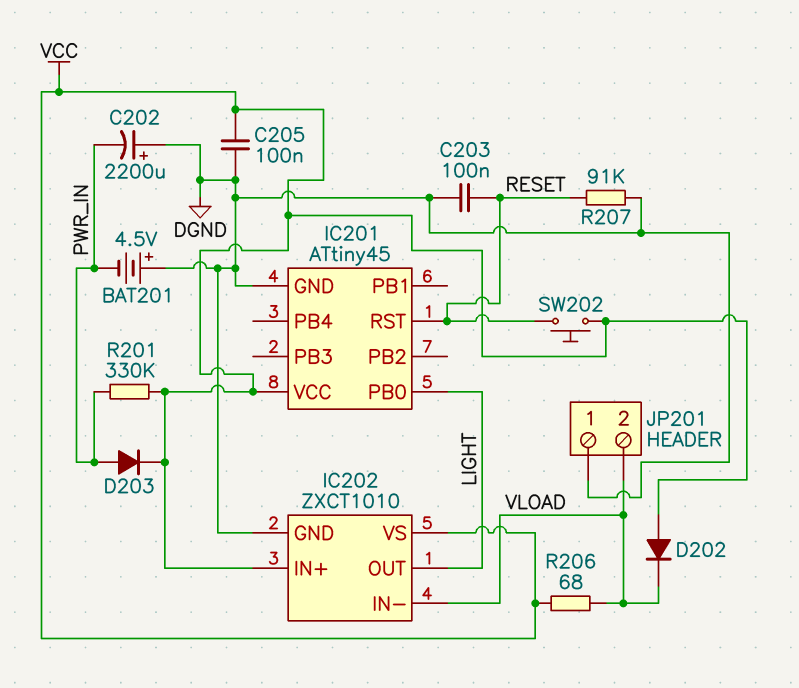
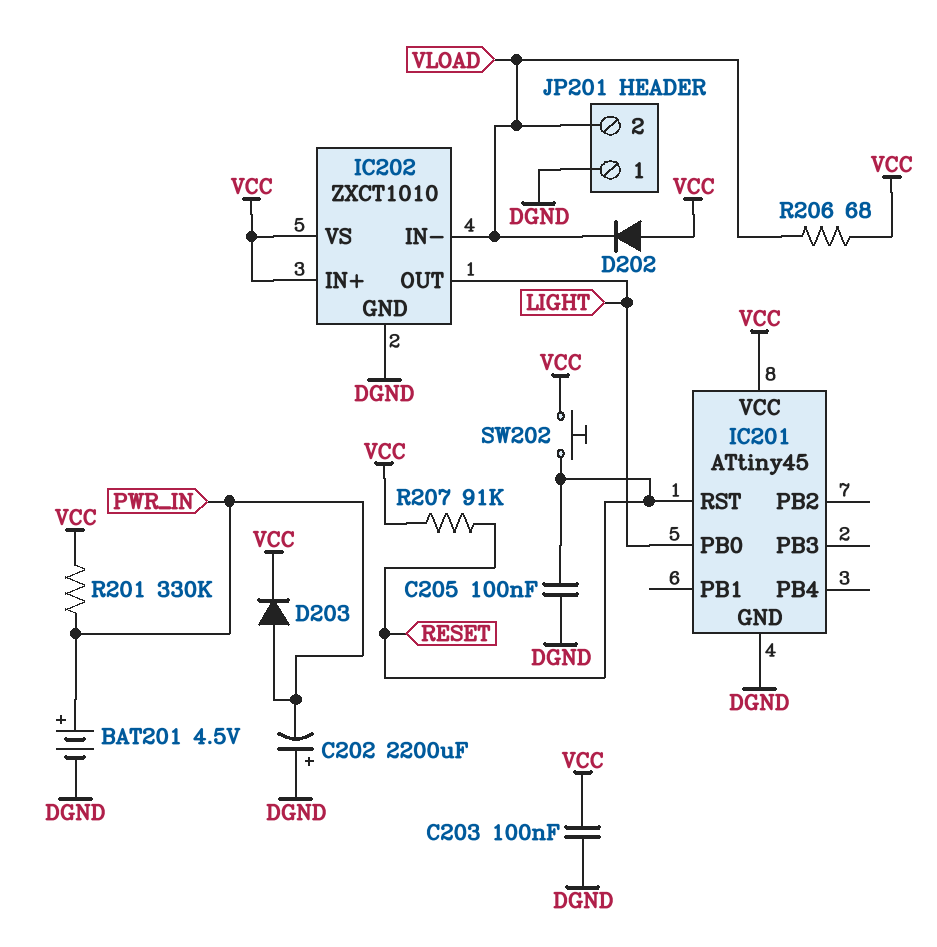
BAT201: 4.5V (plus DGND, minus PWR_IN) -> 4.5V (plus PWR_IN, minus DGND)
C203: 100nF (DGND, RESET) -> 100nF (DGND, VCC)
C205: 100nF (DGND, VCC) -> 100nF (DGND, RESET)
R207: 91k (DGND, RESET) -> 91k (RESET, VCC)

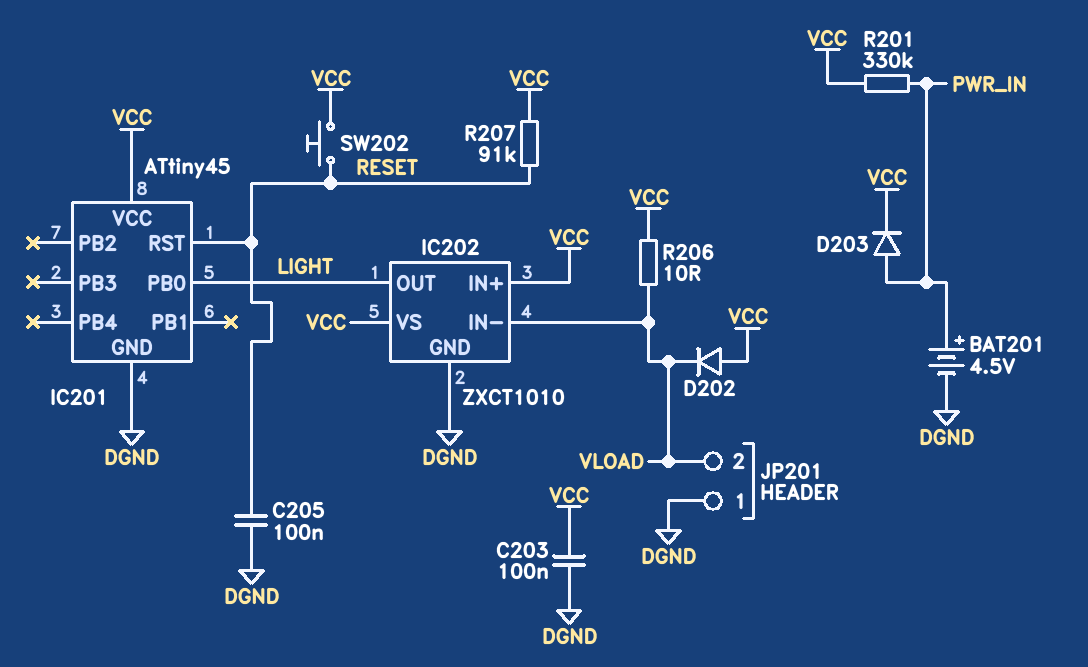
C202: 2200uF (plus DGND, minus PWR_IN) -> none
R206: 68 (VCC, VLOAD) -> 10 (VCC, VLOAD)

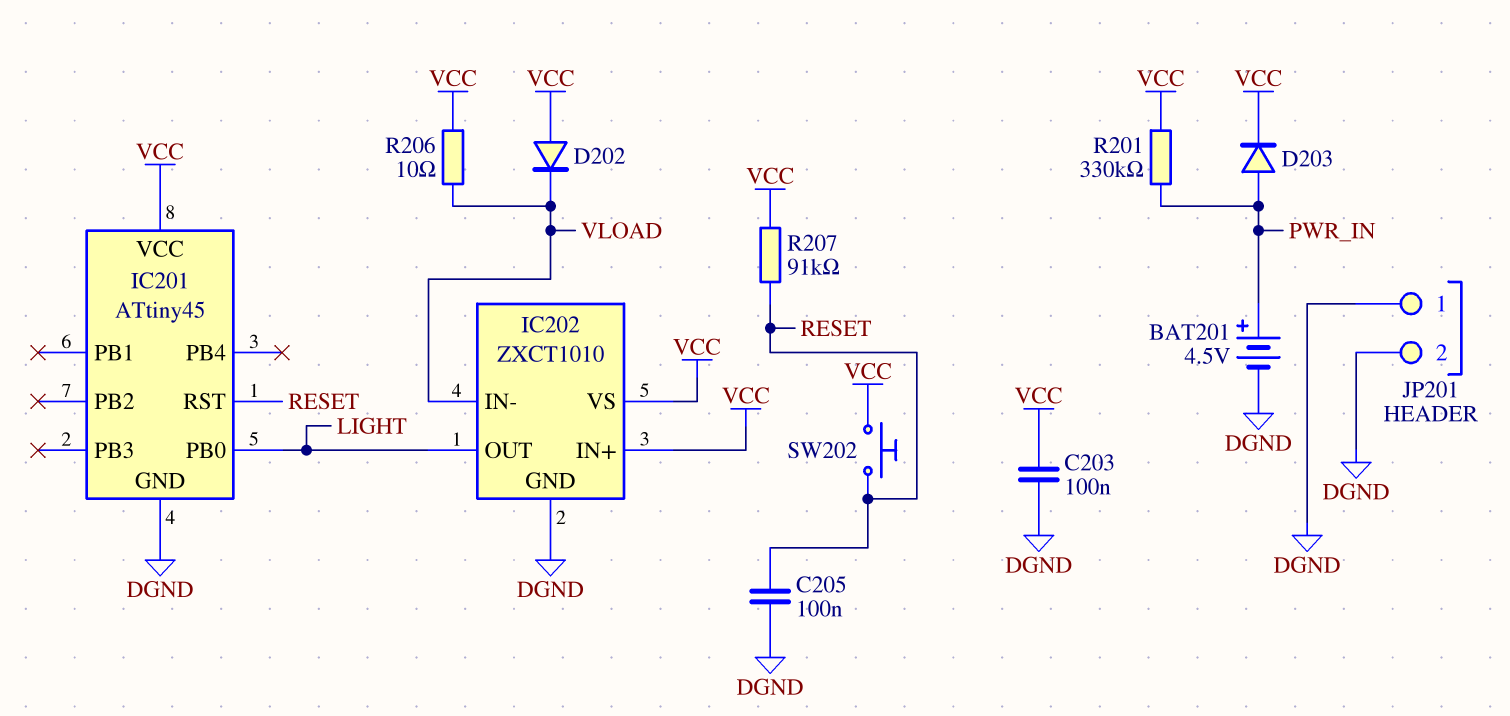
JP201 pin 2: VLOAD -> DGND

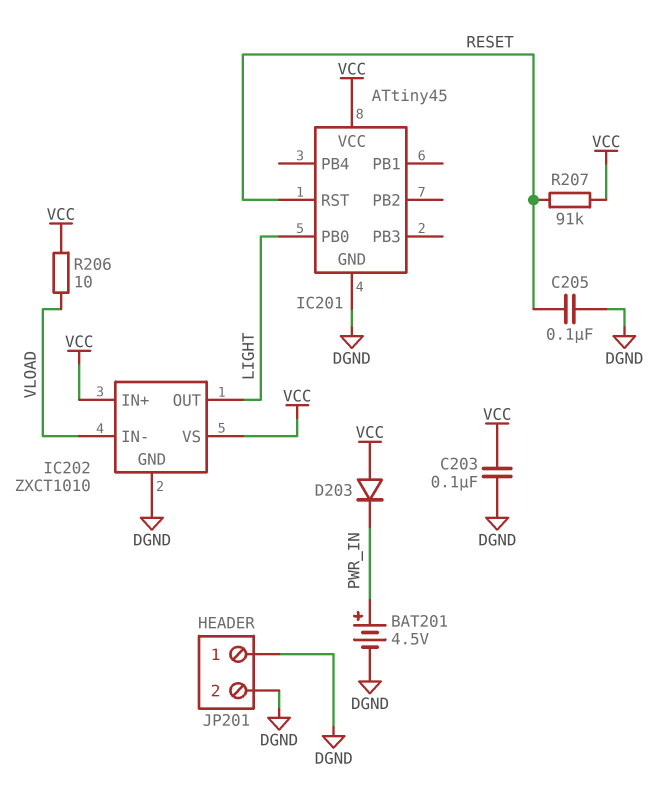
D202: diode (A VCC, K VLOAD) -> none
D203: diode (A PWR_IN, K VCC) -> diode (A VCC, K PWR_IN)
R201: 330k (PWR_IN, VCC) -> none
SW202: button (RESET, VCC) -> none

